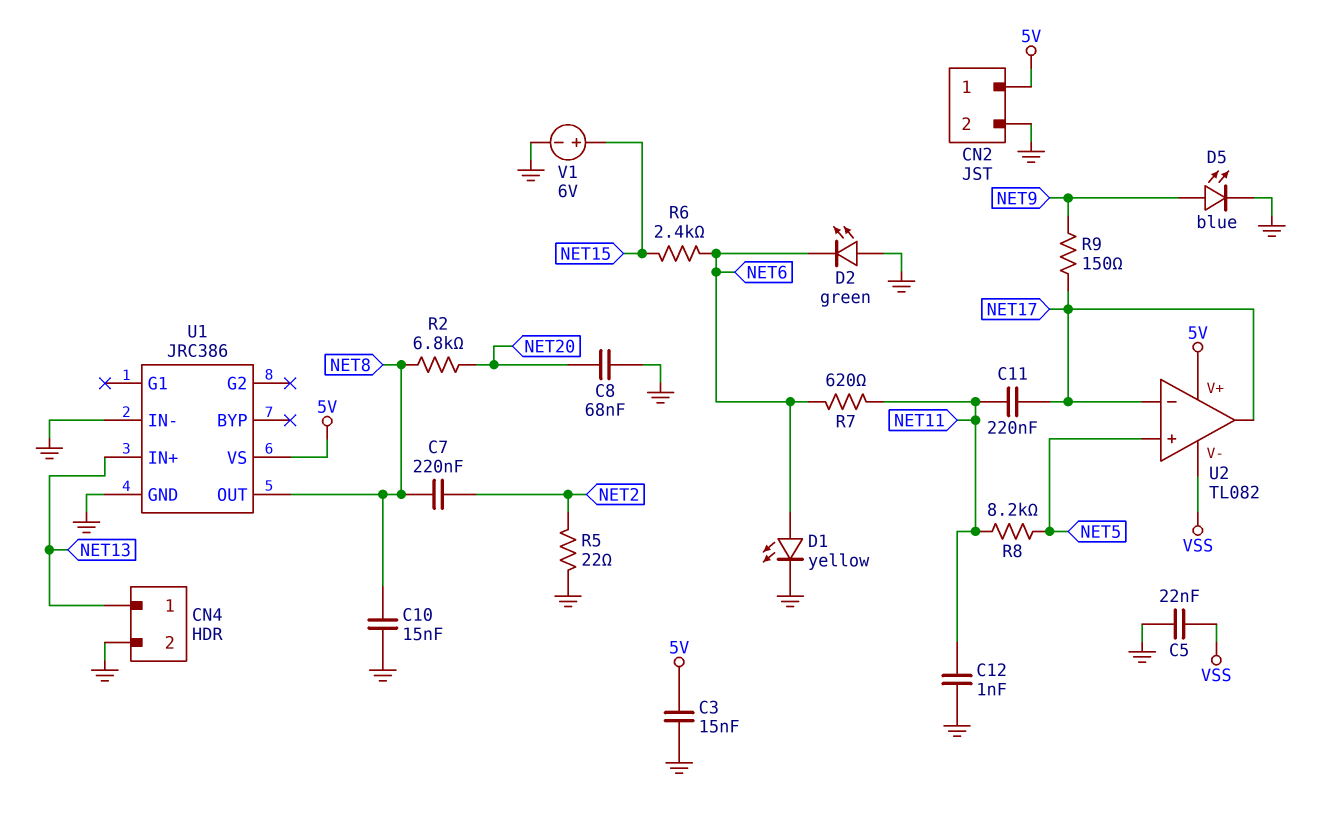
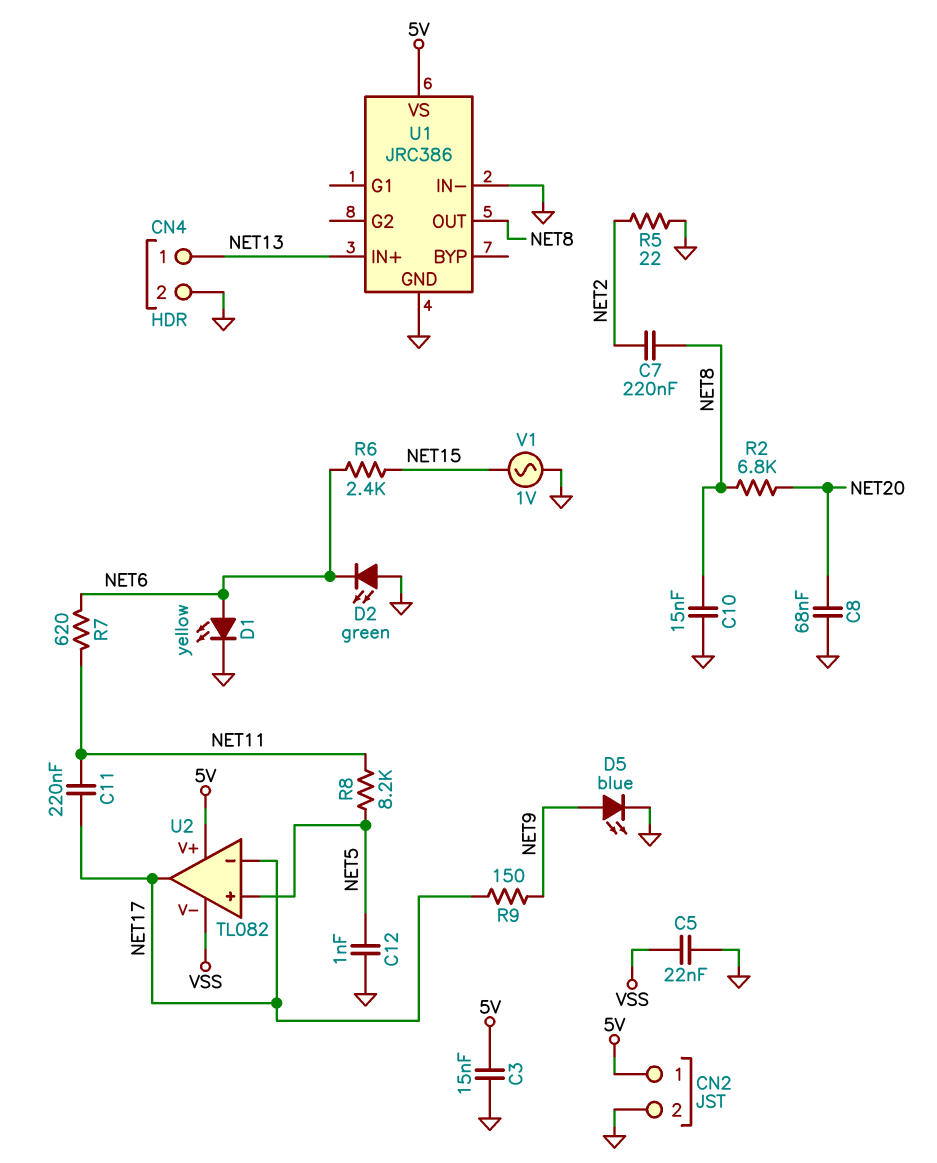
C12: 1nF (GND, NET11) -> 1nF (GND, NET5)
V1: 6V (plus NET15, minus GND) -> AC 1V (GND, NET15)

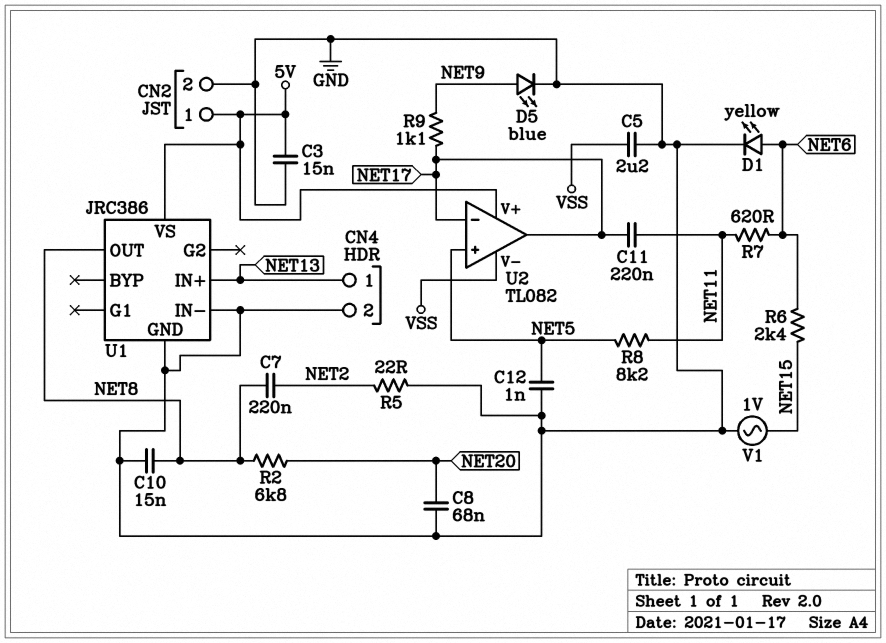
C5: 22nF (GND, VSS) -> 2.2uF (GND, VSS)
D2: LED green (A GND, K NET6) -> none
R9: 150 (NET9, NET17) -> 1.1k (NET9, NET17)

